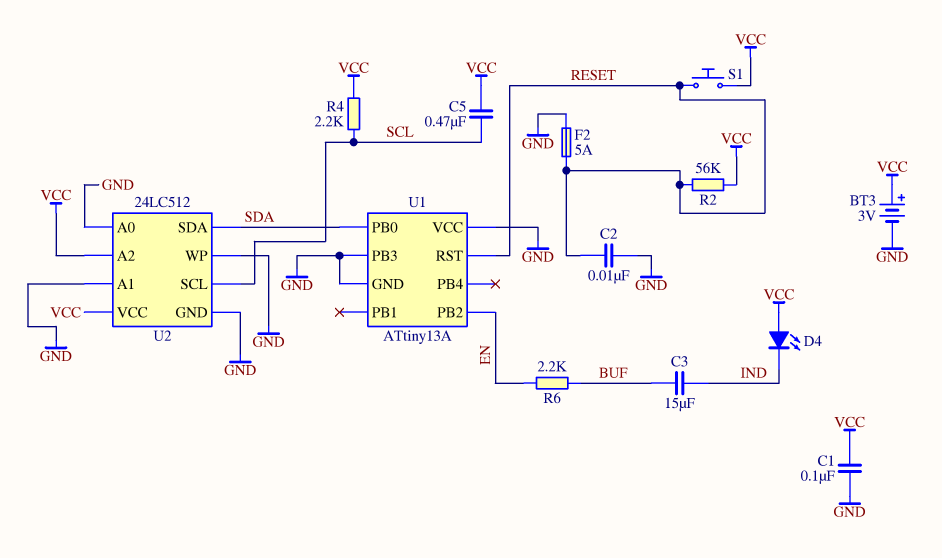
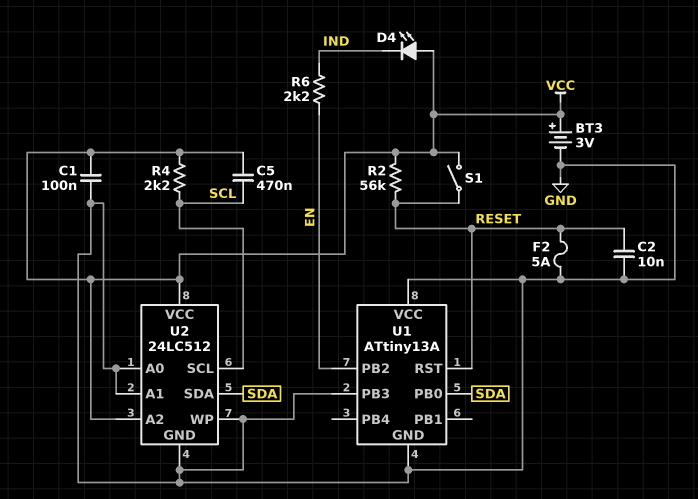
C3: 15uF (BUF, IND) -> none
R6: 2.2k (BUF, EN) -> 2.2k (EN, IND)
S1: button (RESET, VCC) -> switch (RESET, VCC)

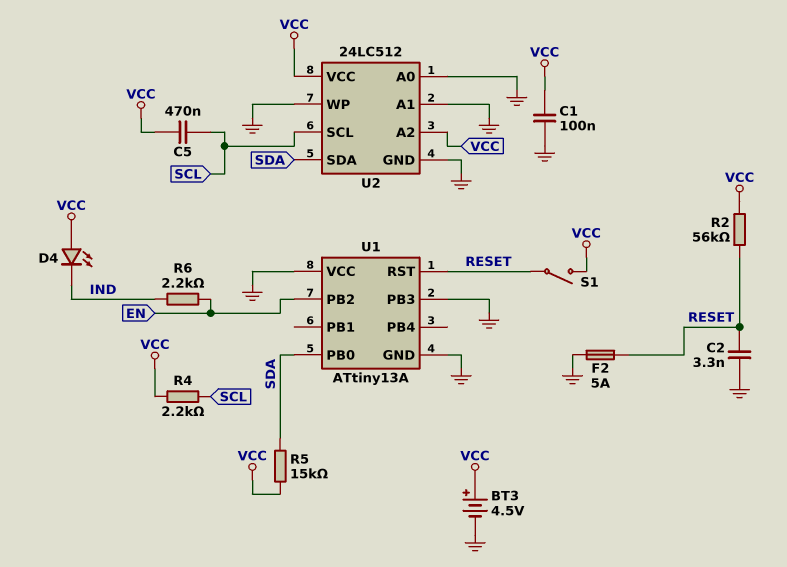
BT3: 3V (plus VCC, minus GND) -> 4.5V (plus VCC, minus GND)
C2: 10nF (GND, RESET) -> 3.3nF (GND, RESET)
R5: none -> 15k (SDA, VCC)

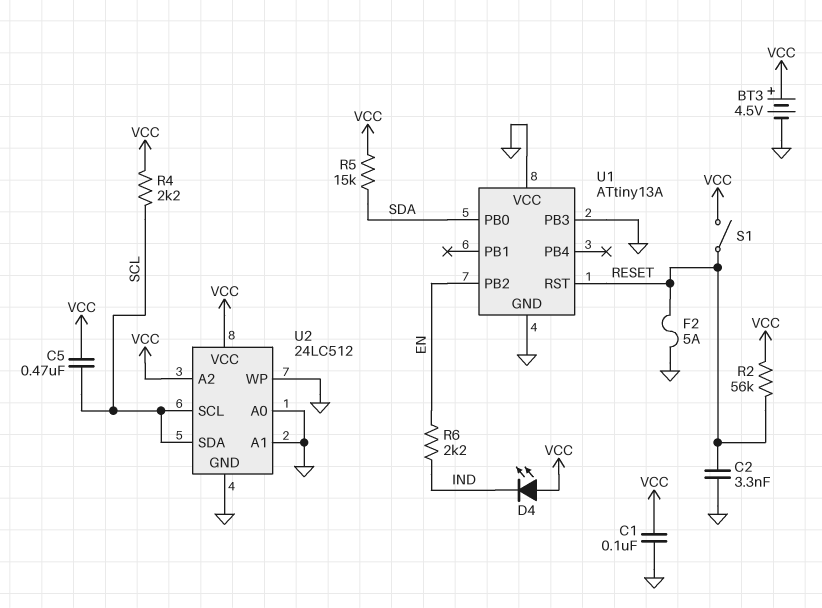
U2 pin SDA: SDA -> SCL

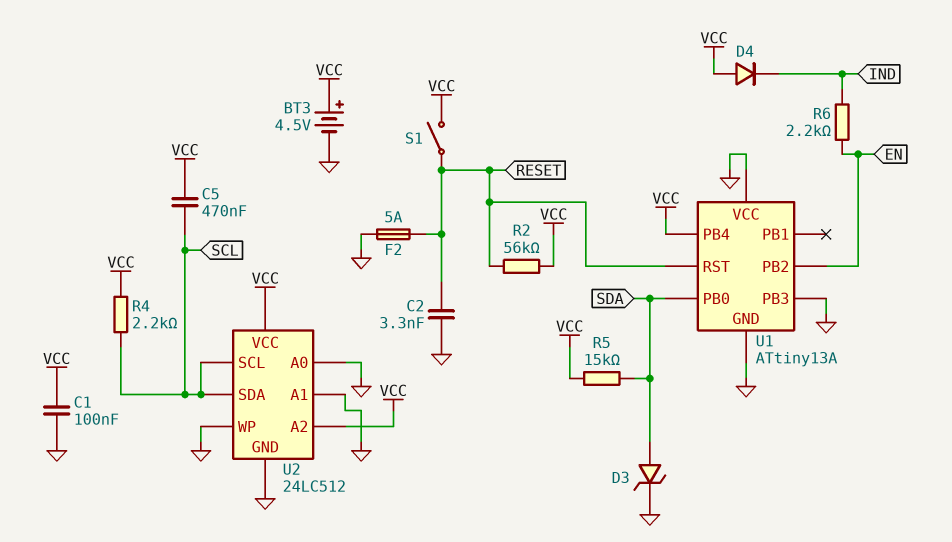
D3: none -> zener (A SDA, K GND)
D4: LED (A VCC, K IND) -> diode (A VCC, K IND)
U1 pin PB4: none -> VCC

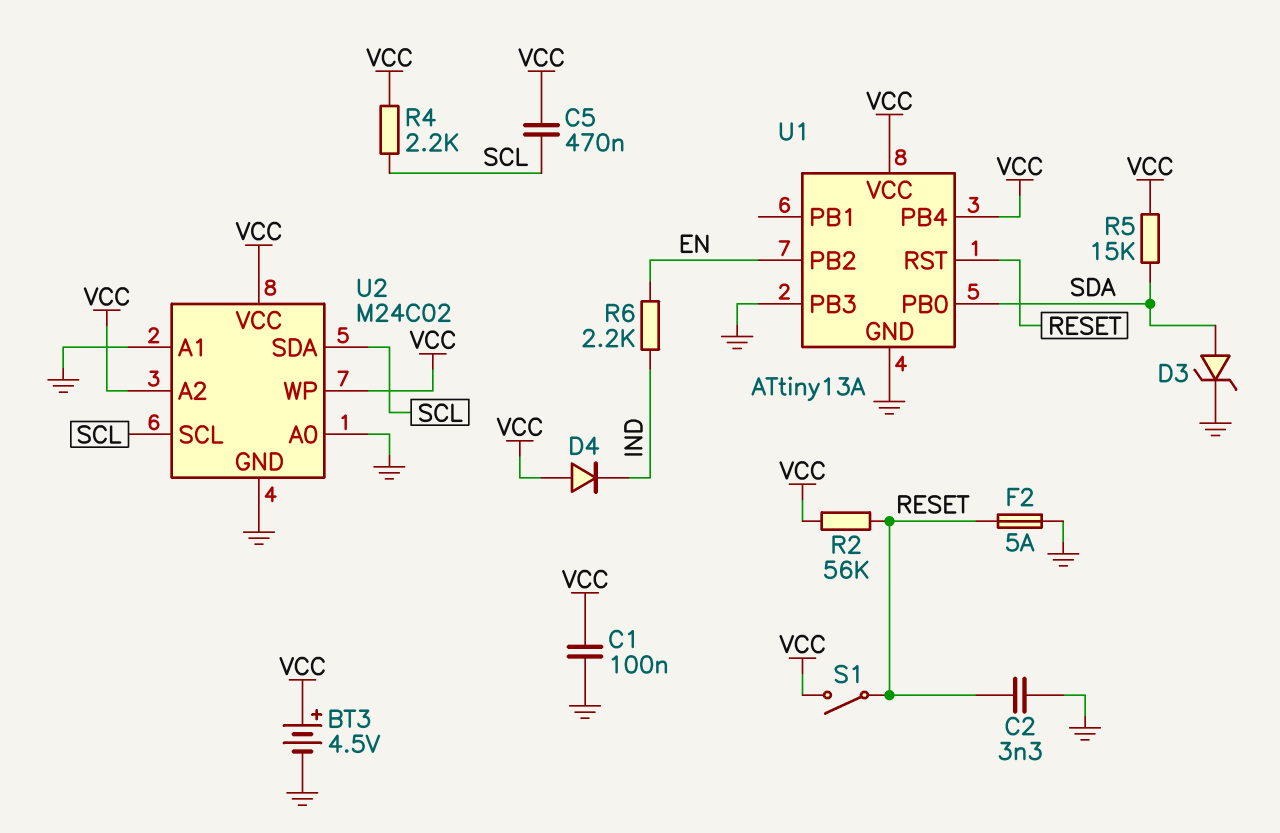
U1 pin VCC: GND -> VCC
U2: 24LC512 -> M24C02
U2 pin WP: GND -> VCC

